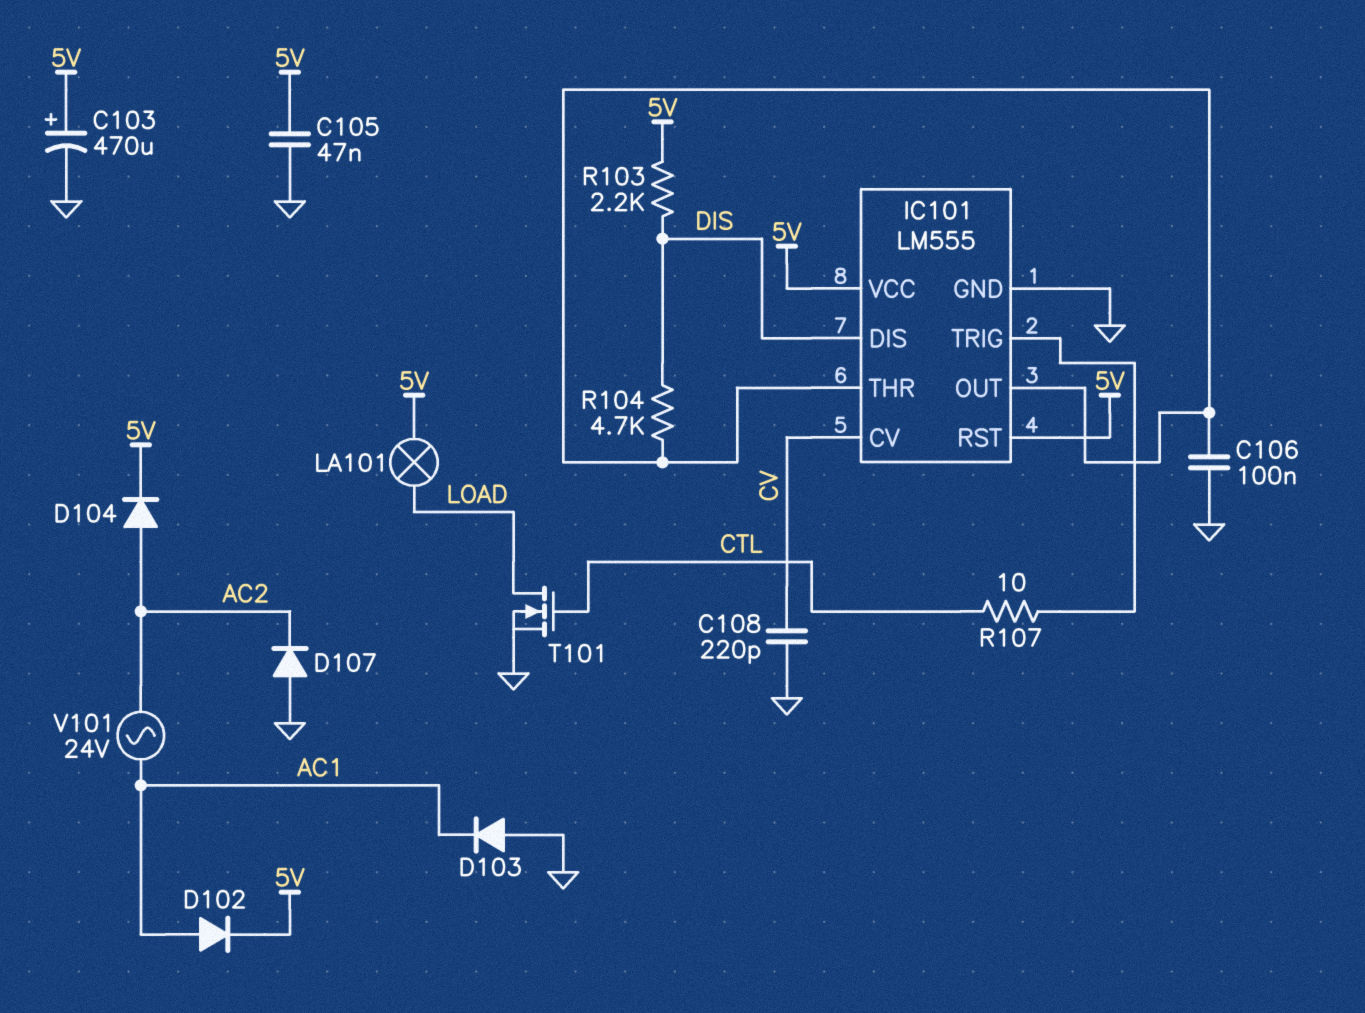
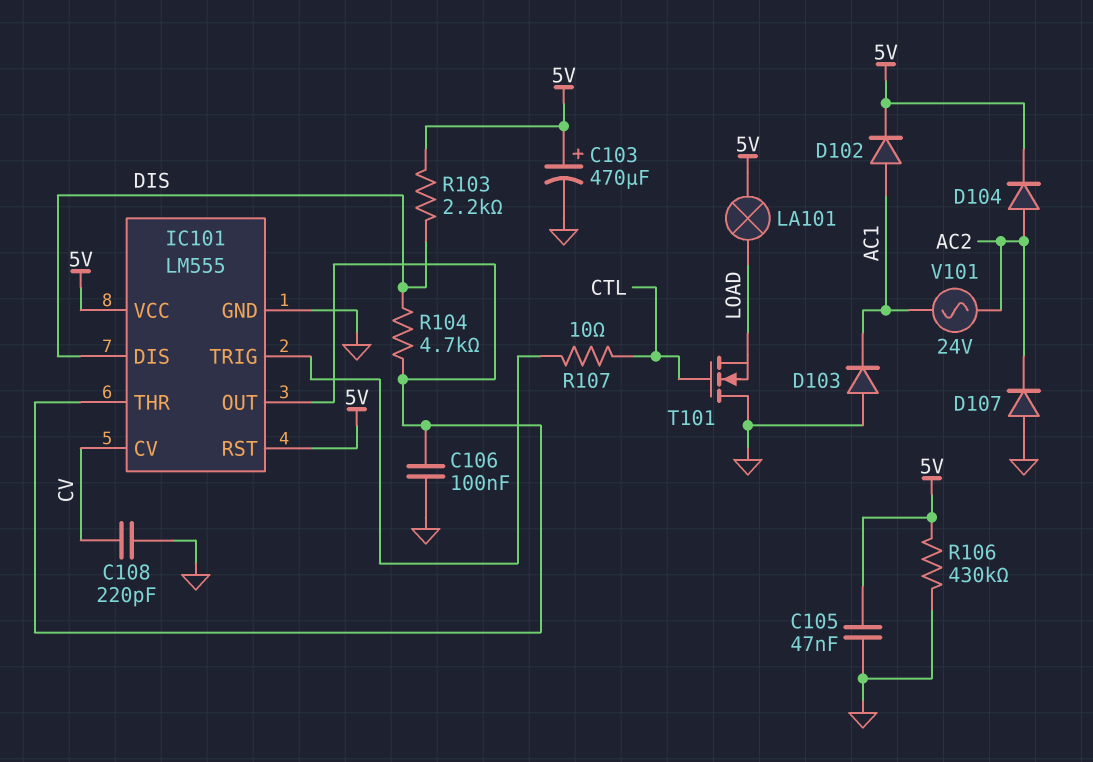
R106: none -> 430k (5V, GND)
T101: NMOS (G CTL, D LOAD, S GND) -> NMOS (G CTL, D GND, S LOAD)

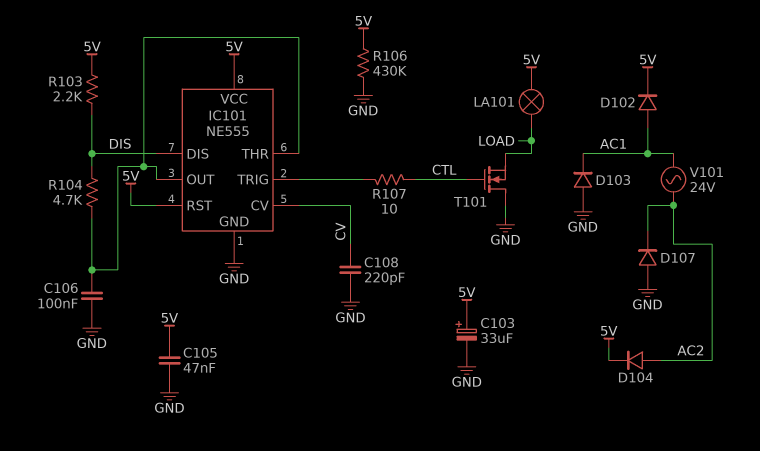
C103: 470uF (plus 5V, minus GND) -> 33uF (plus 5V, minus GND)
IC101: LM555 -> NE555

